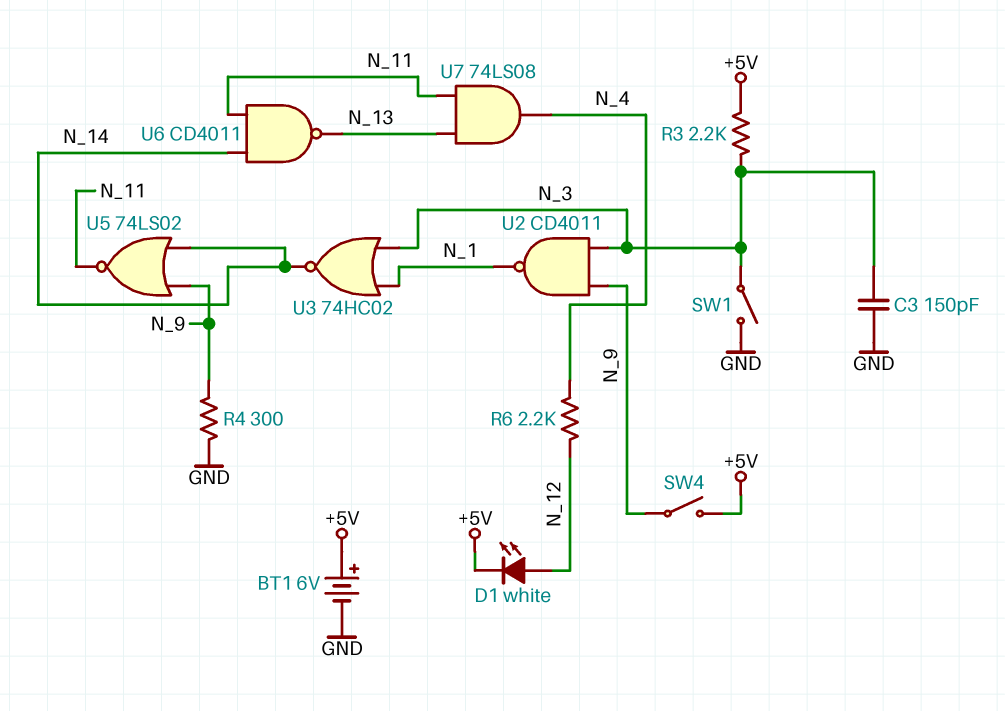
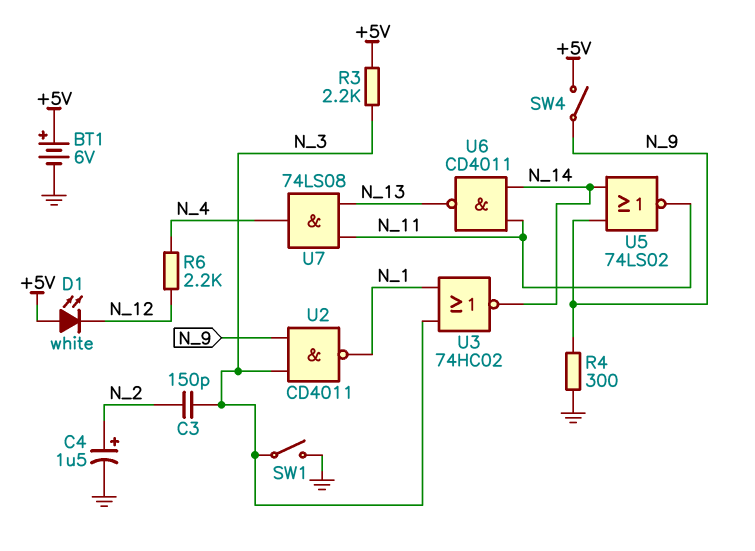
C3: 150pF (GND, N_3) -> 150pF (N_2, N_3)
C4: none -> 1.5uF (plus N_2, minus GND)
D1: LED white (A N_12, K +5V) -> LED white (A +5V, K N_12)

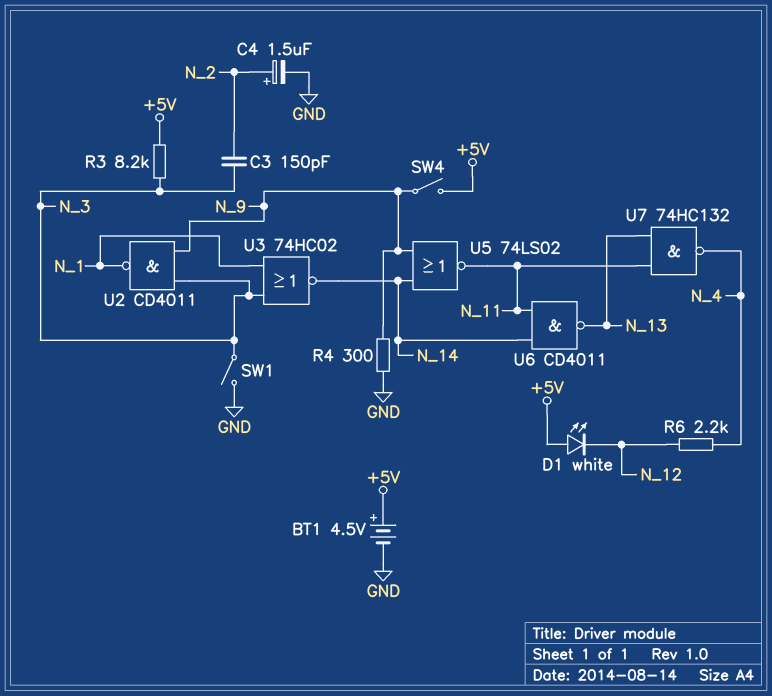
BT1: 6V (plus +5V, minus GND) -> 4.5V (plus +5V, minus GND)
R3: 2.2k (+5V, N_3) -> 8.2k (+5V, N_3)
U7: AND 74LS08 (in N_11, in N_13, out N_4) -> NAND 74HC132 (in N_11, in N_13, out N_4)

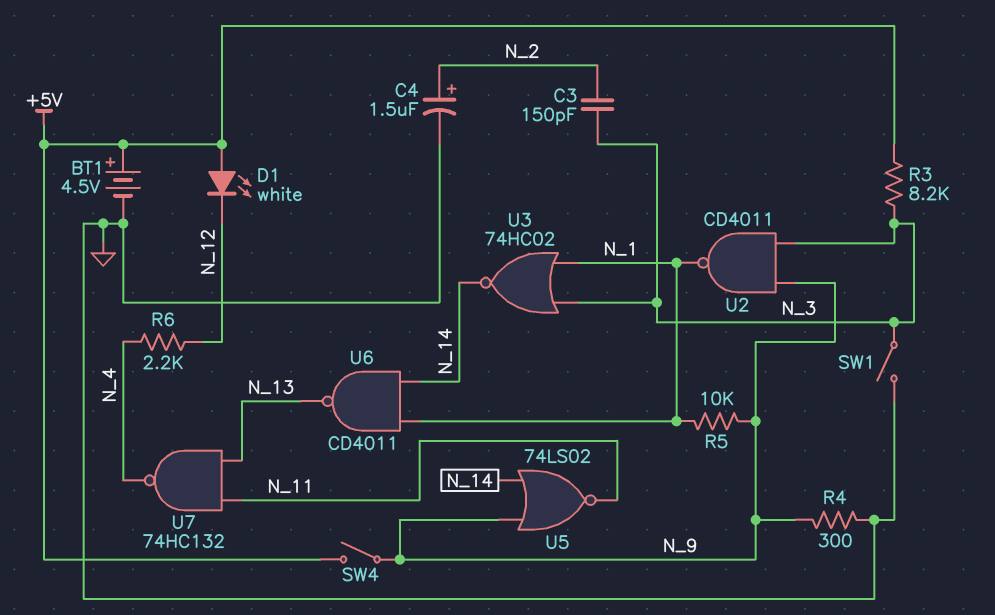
R5: none -> 10k (N_1, N_9)
U6: NAND CD4011 (in N_11, in N_14, out N_13) -> NAND CD4011 (in N_1, in N_14, out N_13)

